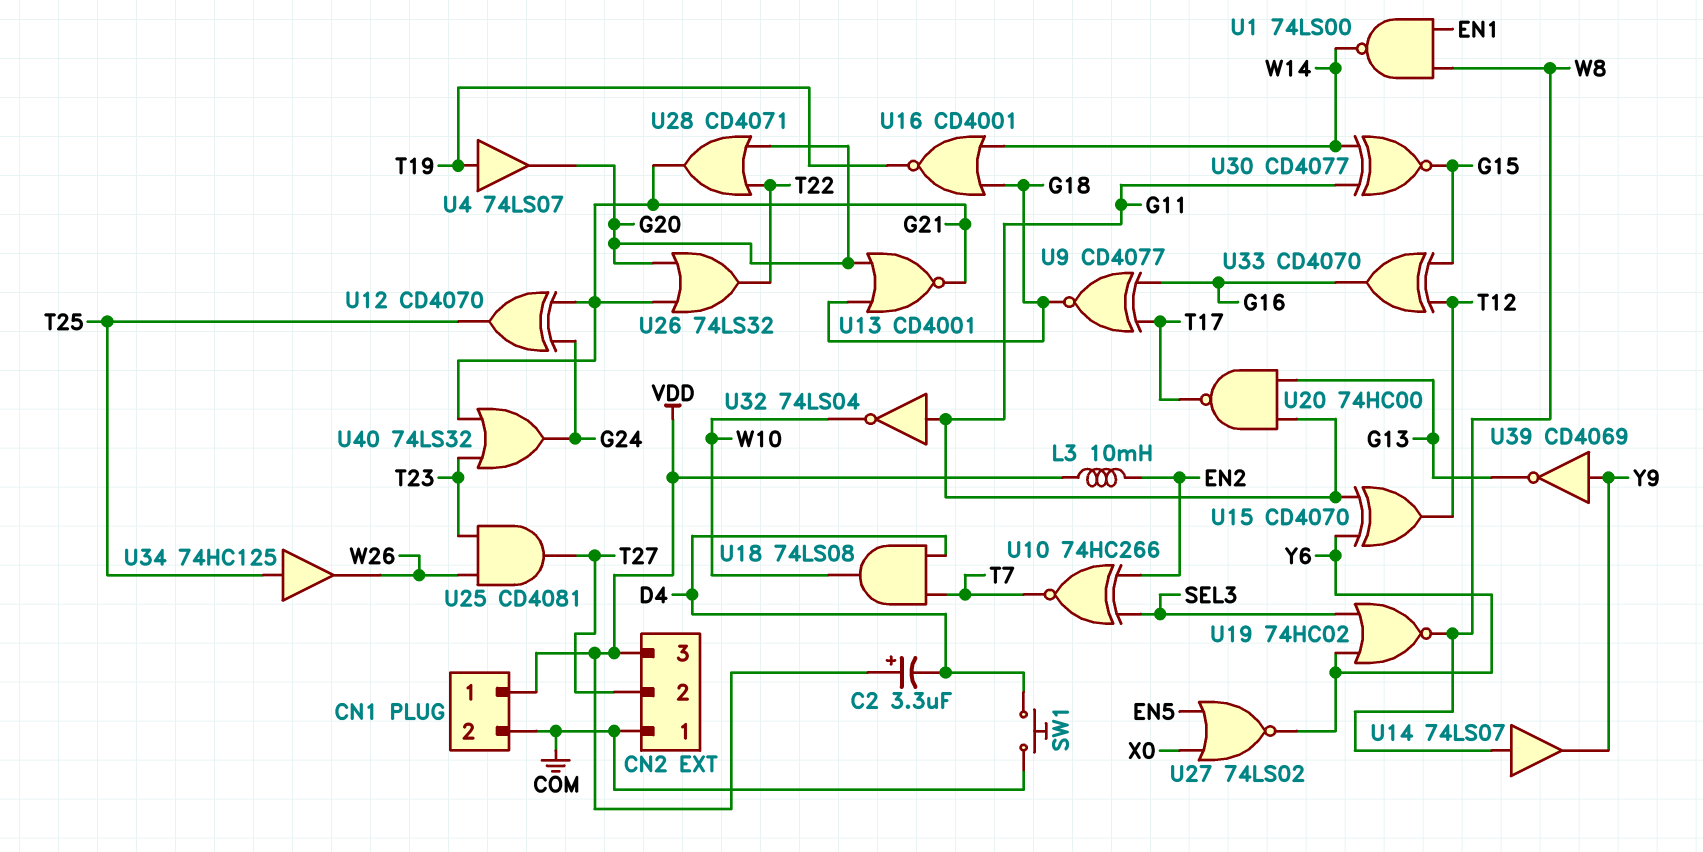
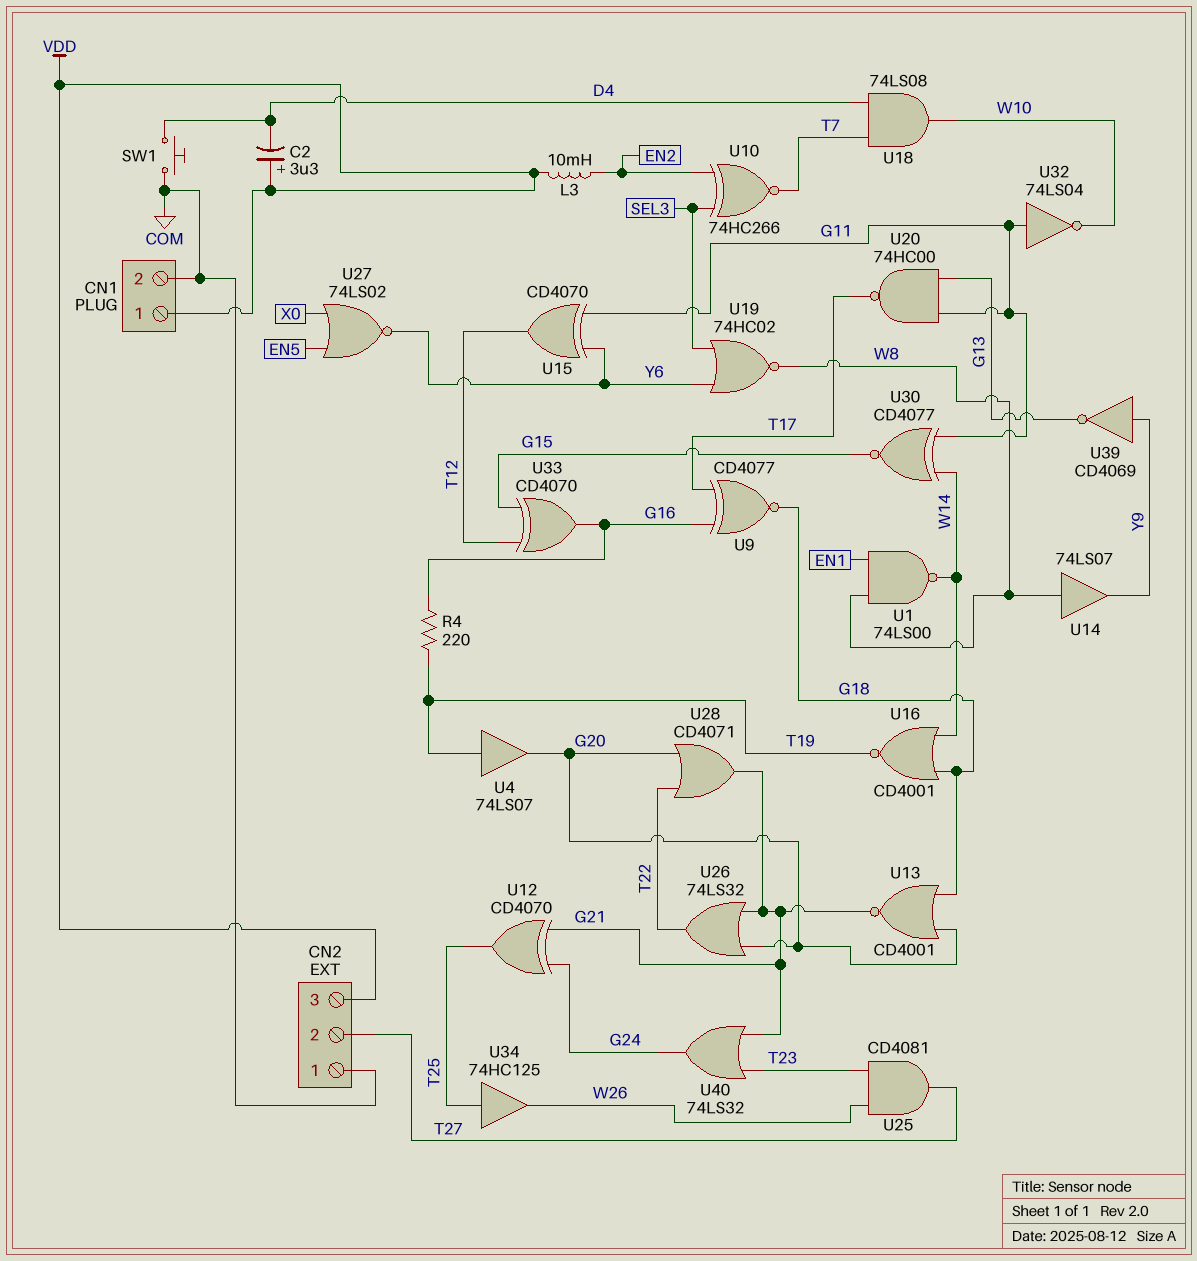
R4: none -> 220 (G16, T19)

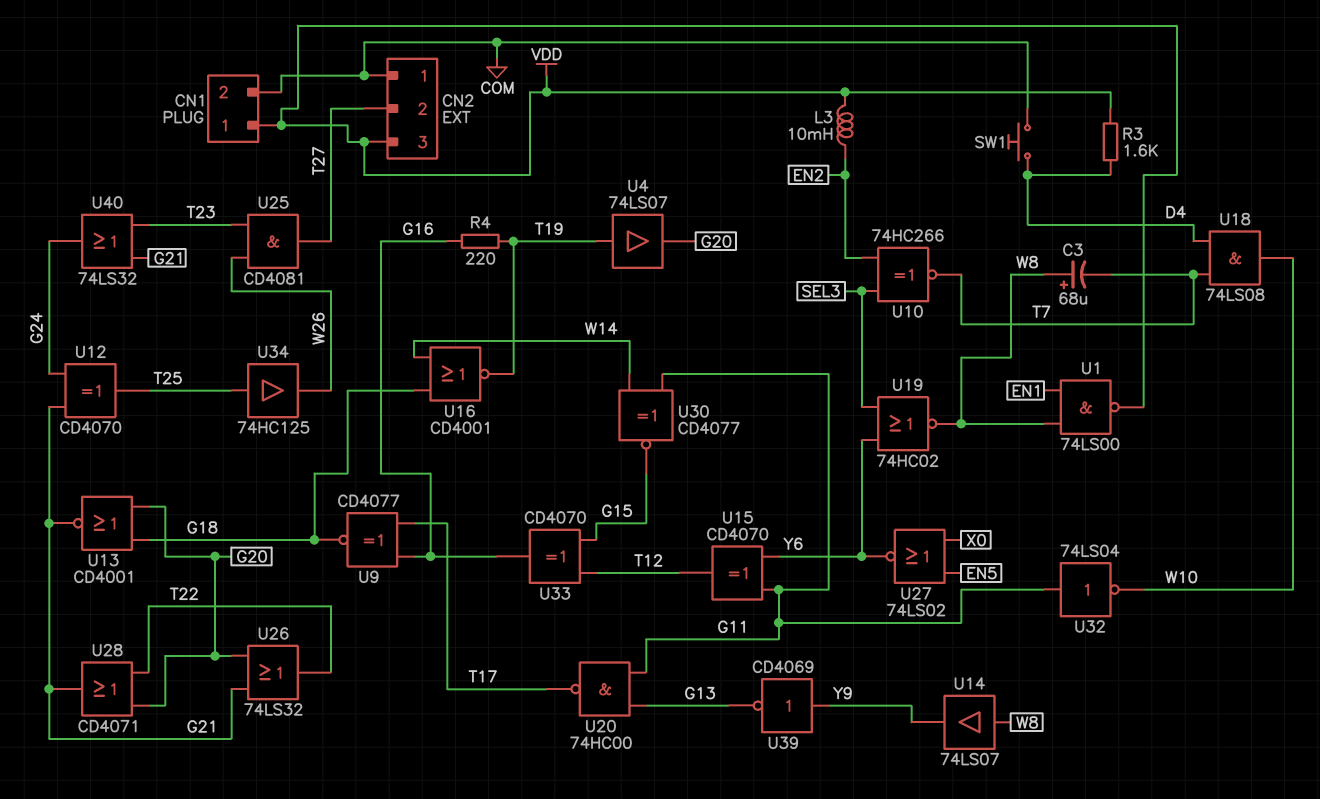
C2: 3.3uF (plus VDD, minus D4) -> none
C3: none -> 68uF (plus W8, minus T7)
R3: none -> 1.6k (D4, VDD)
U1: NAND 74LS00 (in EN1, in W8, out W14) -> NAND 74LS00 (in EN1, in W8, out VDD)

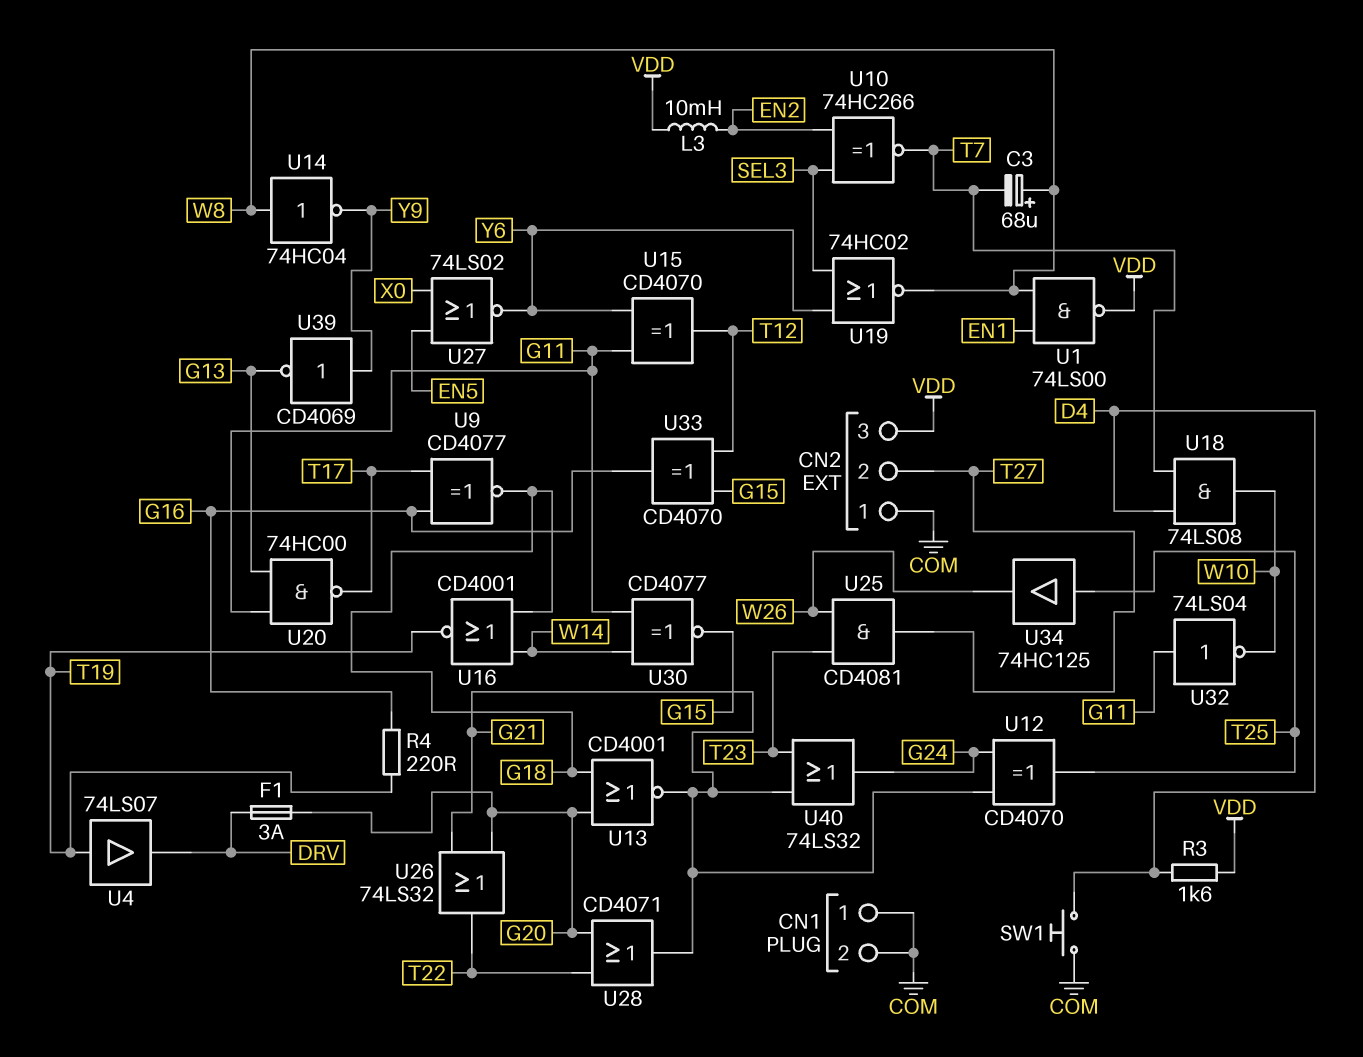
CN1 pin 1: VDD -> COM
F1: none -> 3A (DRV, G20)
U4: buffer 74LS07 (in T19, out G20) -> buffer 74LS07 (in T19, out DRV)
U14: buffer 74LS07 (in W8, out Y9) -> NOT 74HC04 (in W8, out Y9)

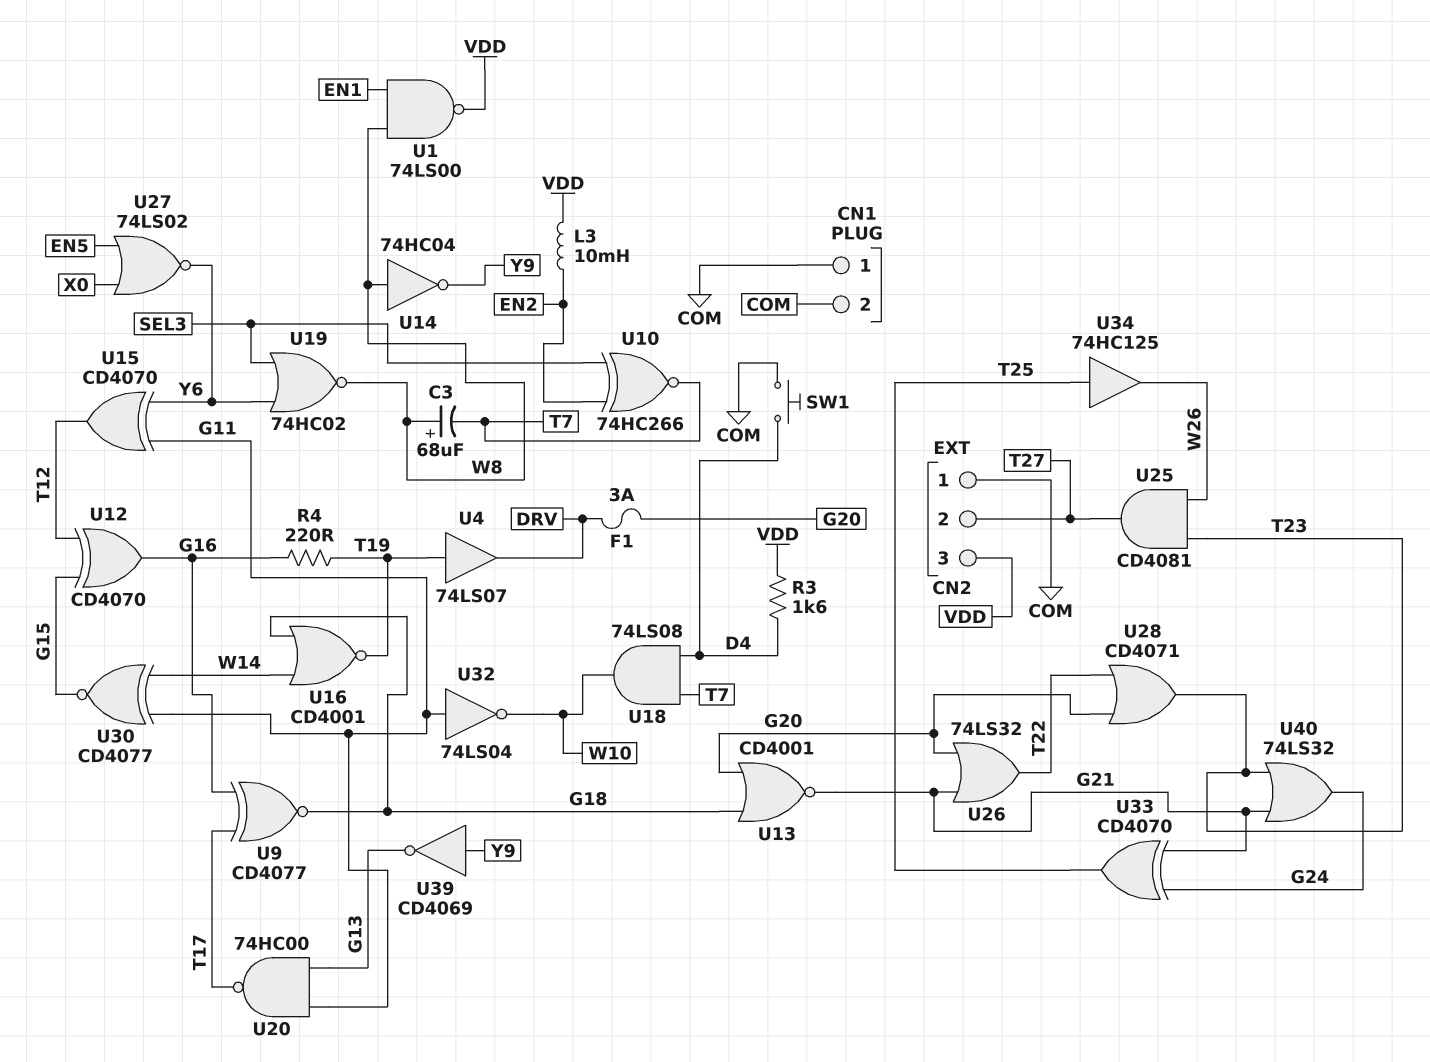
U12: XOR CD4070 (in G21, in G24, out T25) -> XOR CD4070 (in G15, in T12, out G16)
U28: OR CD4071 (in G20, in T22, out G21) -> OR CD4071 (in G20, in T22, out T23)
U33: XOR CD4070 (in G15, in T12, out G16) -> XOR CD4070 (in G21, in G24, out T25)

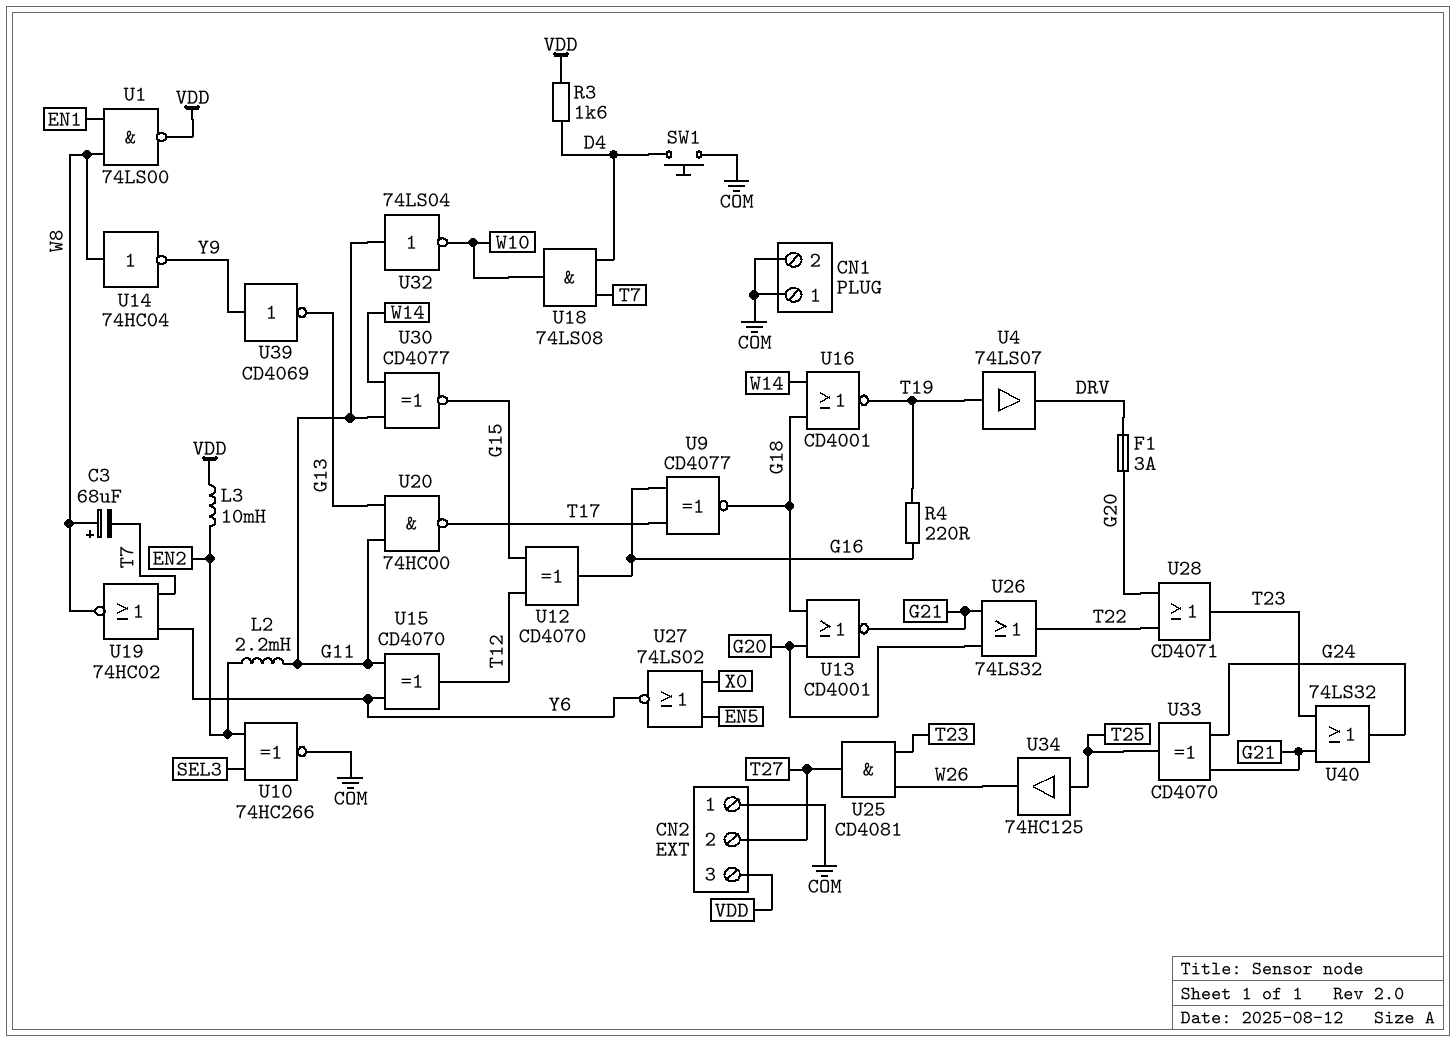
L2: none -> 2.2mH (EN2, G11)
U10: XNOR 74HC266 (in EN2, in SEL3, out T7) -> XNOR 74HC266 (in EN2, in SEL3, out COM)
U19: NOR 74HC02 (in SEL3, in Y6, out W8) -> NOR 74HC02 (in T7, in Y6, out W8)

